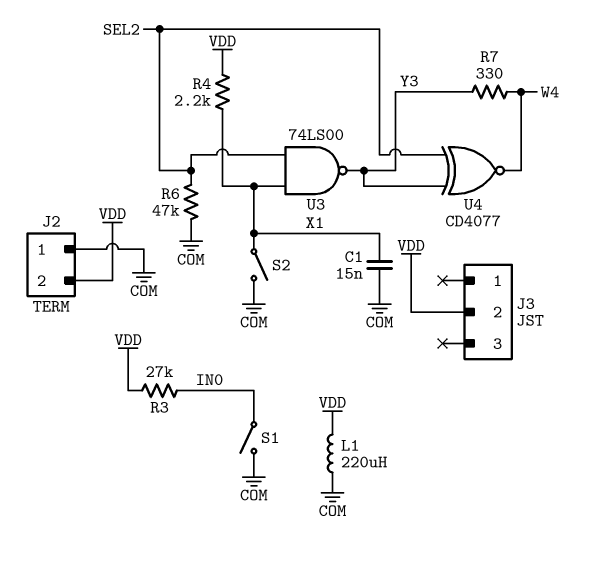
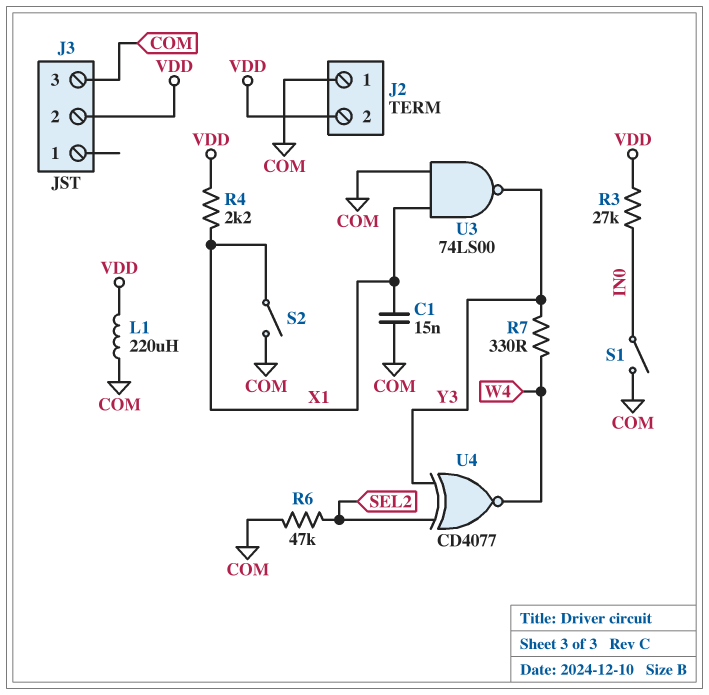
J3 pin 3: none -> COM
U3: NAND 74LS00 (in SEL2, in X1, out Y3) -> NAND 74LS00 (in COM, in X1, out Y3)

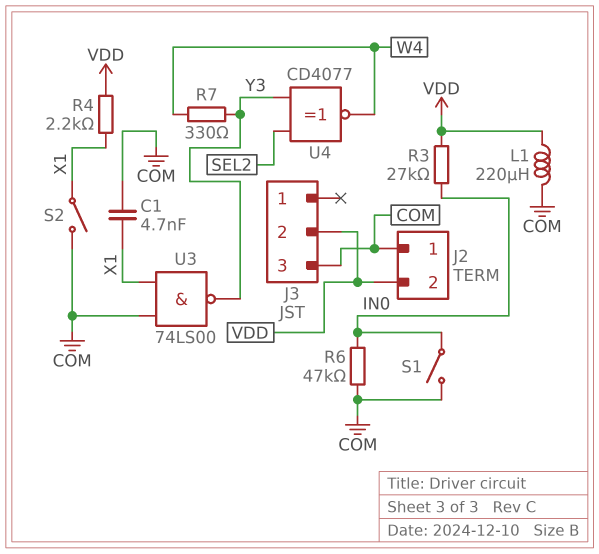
C1: 15nF (COM, X1) -> 4.7nF (COM, X1)
R6: 47k (COM, SEL2) -> 47k (COM, IN0)

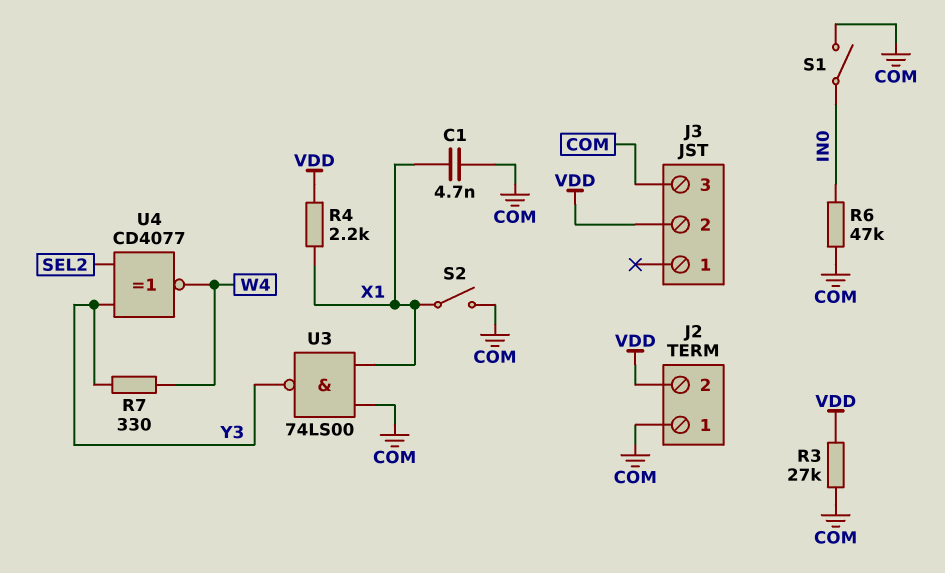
L1: 220uH (COM, VDD) -> none
R3: 27k (IN0, VDD) -> 27k (COM, VDD)

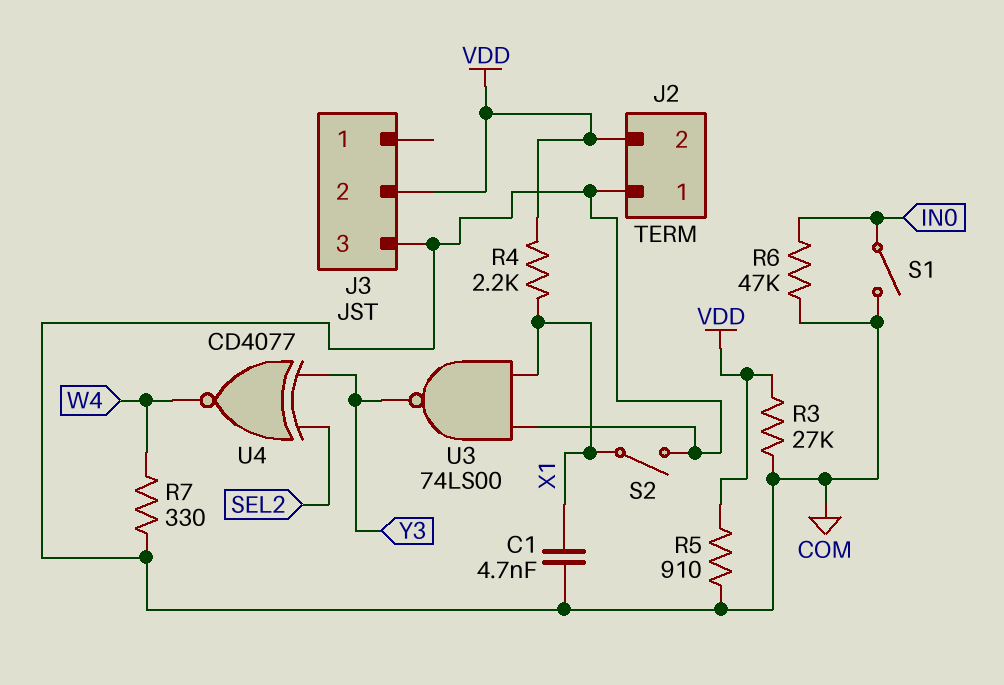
R5: none -> 910 (COM, VDD)
R7: 330 (W4, Y3) -> 330 (COM, W4)

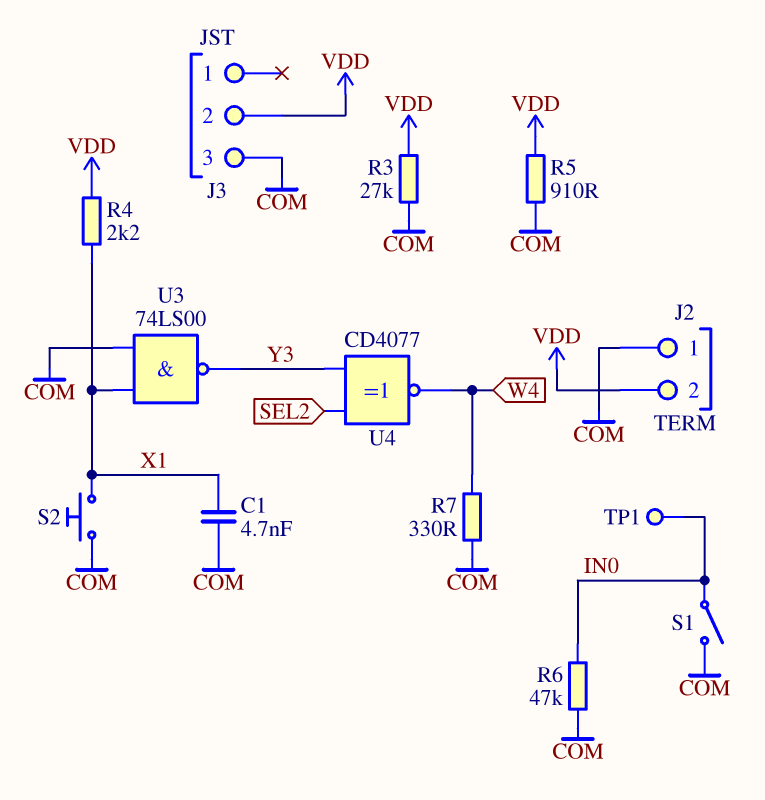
S2: switch (COM, X1) -> button (COM, X1)
TP1: none -> test point (IN0)

